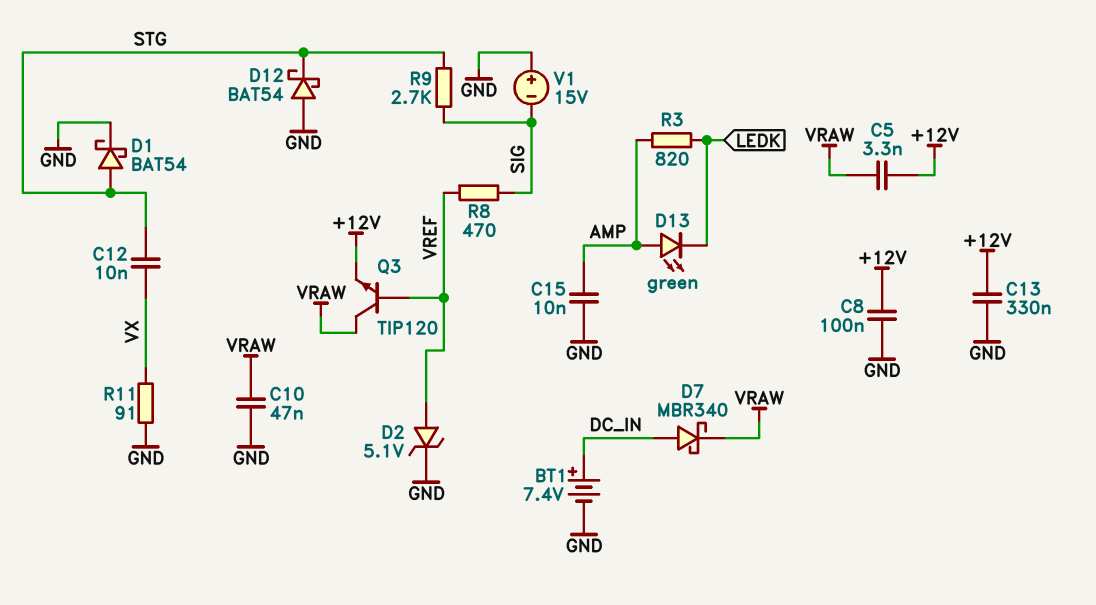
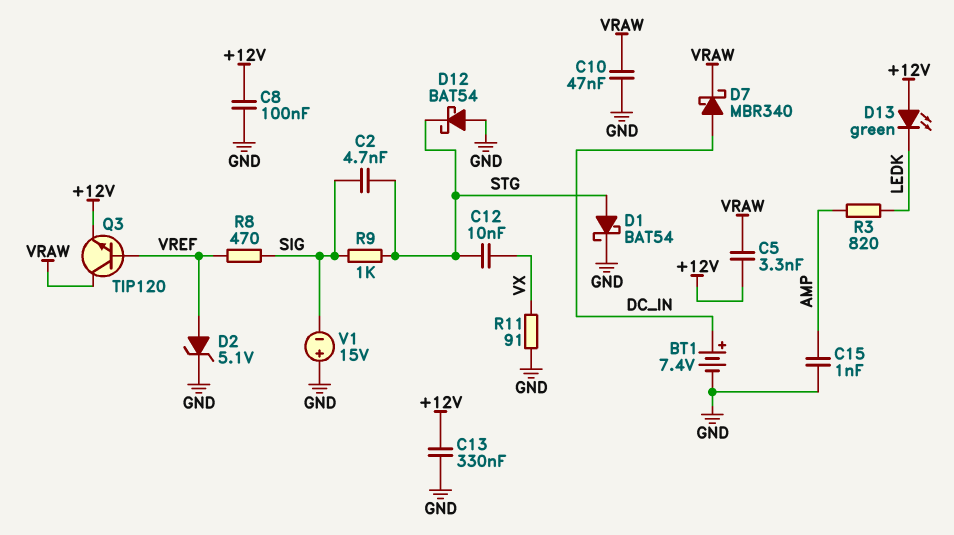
C2: none -> 4.7nF (SIG, STG)
C15: 10nF (AMP, GND) -> 1nF (AMP, GND)
D13: LED green (A AMP, K LEDK) -> LED green (A +12V, K LEDK)
R9: 2.7k (SIG, STG) -> 1k (SIG, STG)

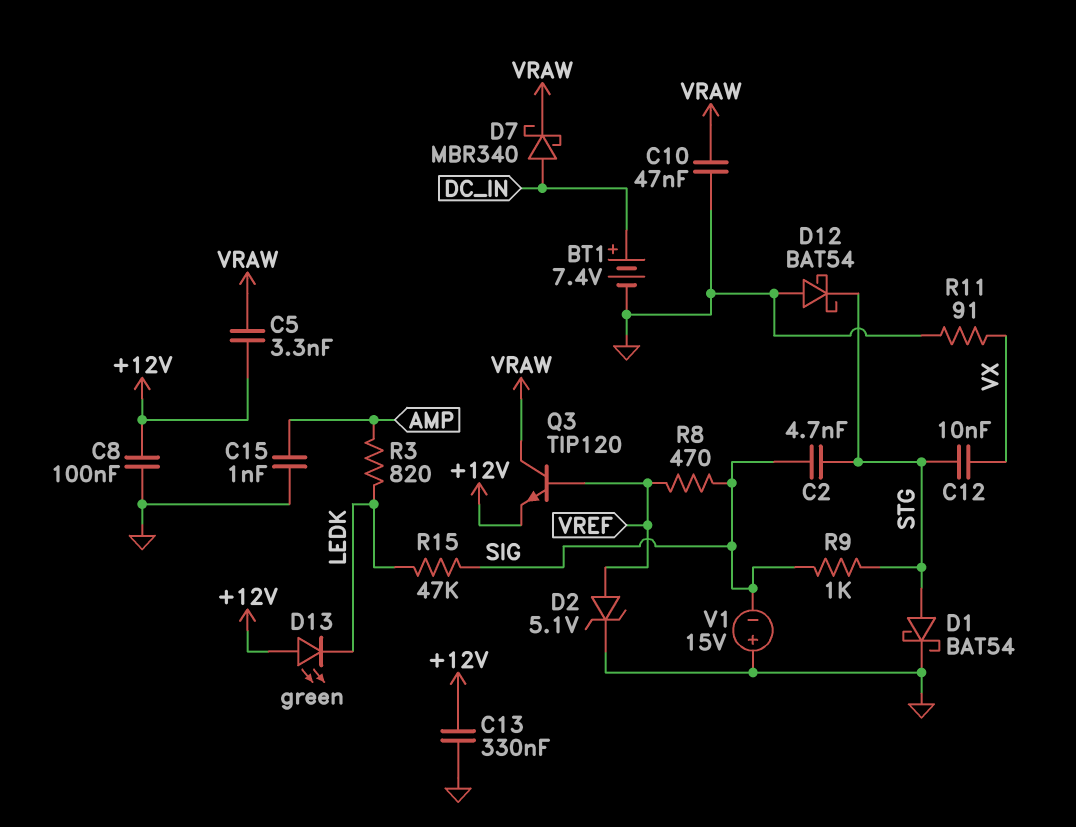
R15: none -> 47k (LEDK, SIG)

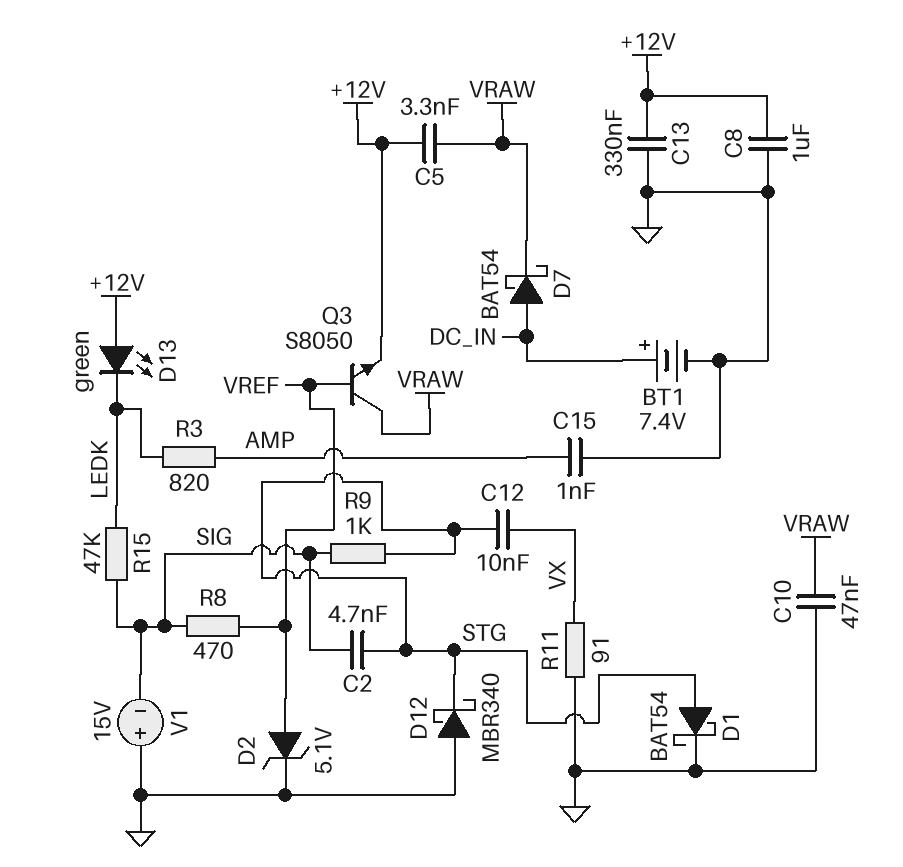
C8: 100nF (+12V, GND) -> 1uF (+12V, GND)
D7: schottky MBR340 (A DC_IN, K VRAW) -> schottky BAT54 (A DC_IN, K VRAW)
D12: schottky BAT54 (A GND, K STG) -> schottky MBR340 (A GND, K STG)
Q3: NPN TIP120 (B VREF, C VRAW, E +12V) -> NPN S8050 (B VREF, C VRAW, E +12V)

